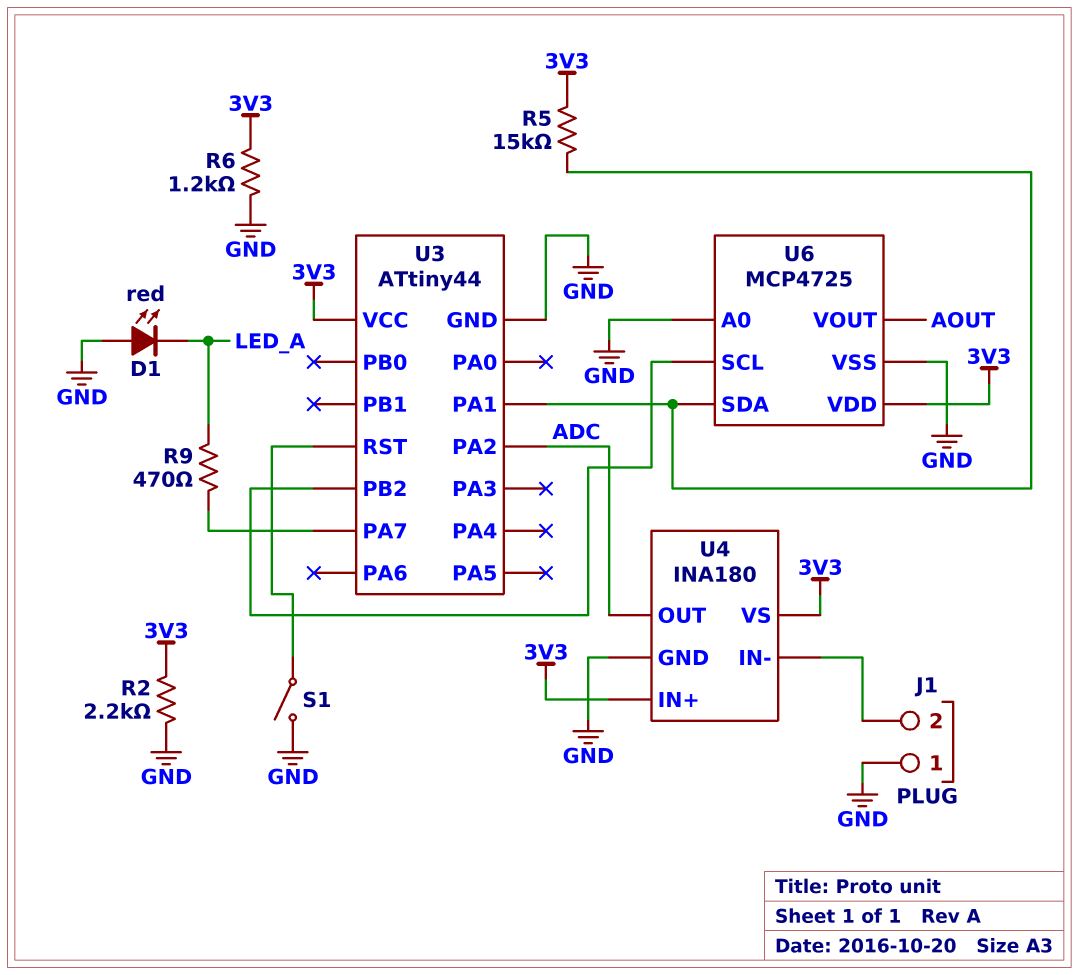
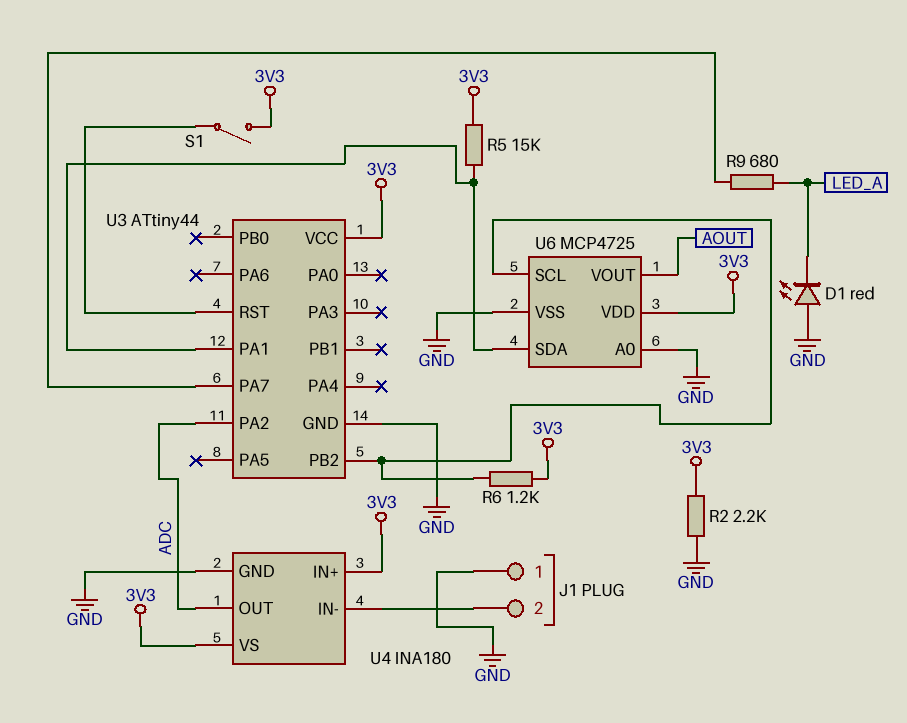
R6: 1.2k (3V3, GND) -> 1.2k (3V3, U3/PB2)
R9: 470 (LED_A, U3/PA7) -> 680 (LED_A, U3/PA7)
S1: switch (GND, U3/RST) -> switch (3V3, U3/RST)

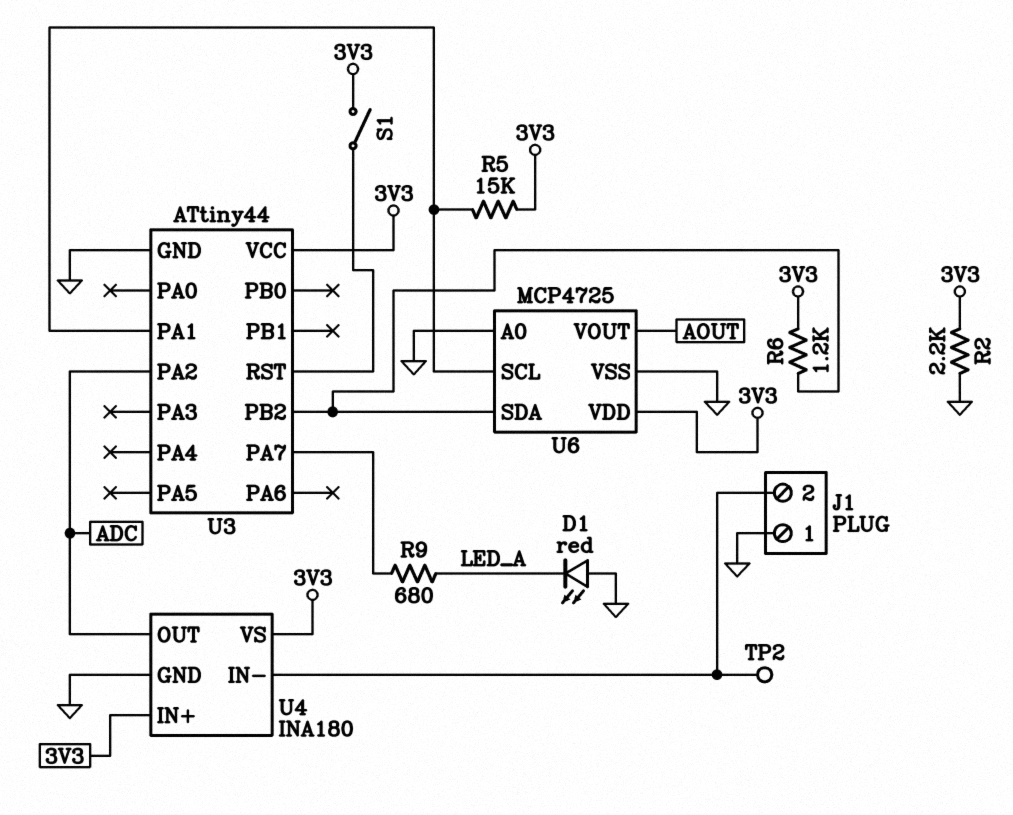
TP2: none -> test point (J1/2)
U6 pin SCL: U3/PB2 -> U3/PA1
U6 pin SDA: U3/PA1 -> U3/PB2

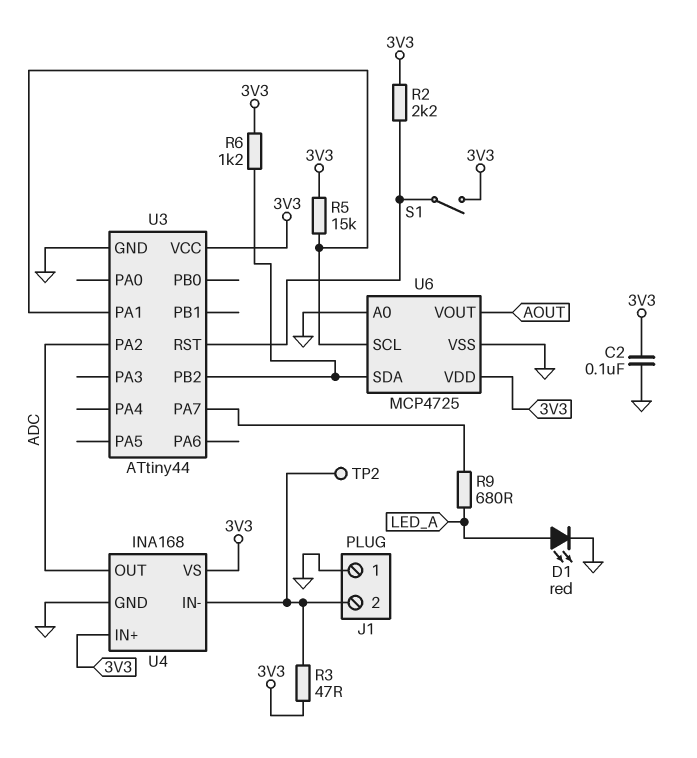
C2: none -> 100nF (3V3, GND)
D1: LED red (A GND, K LED_A) -> LED red (A LED_A, K GND)
R2: 2.2k (3V3, GND) -> 2.2k (3V3, U3/RST)
R3: none -> 47 (3V3, J1/2)
U4: INA180 -> INA168

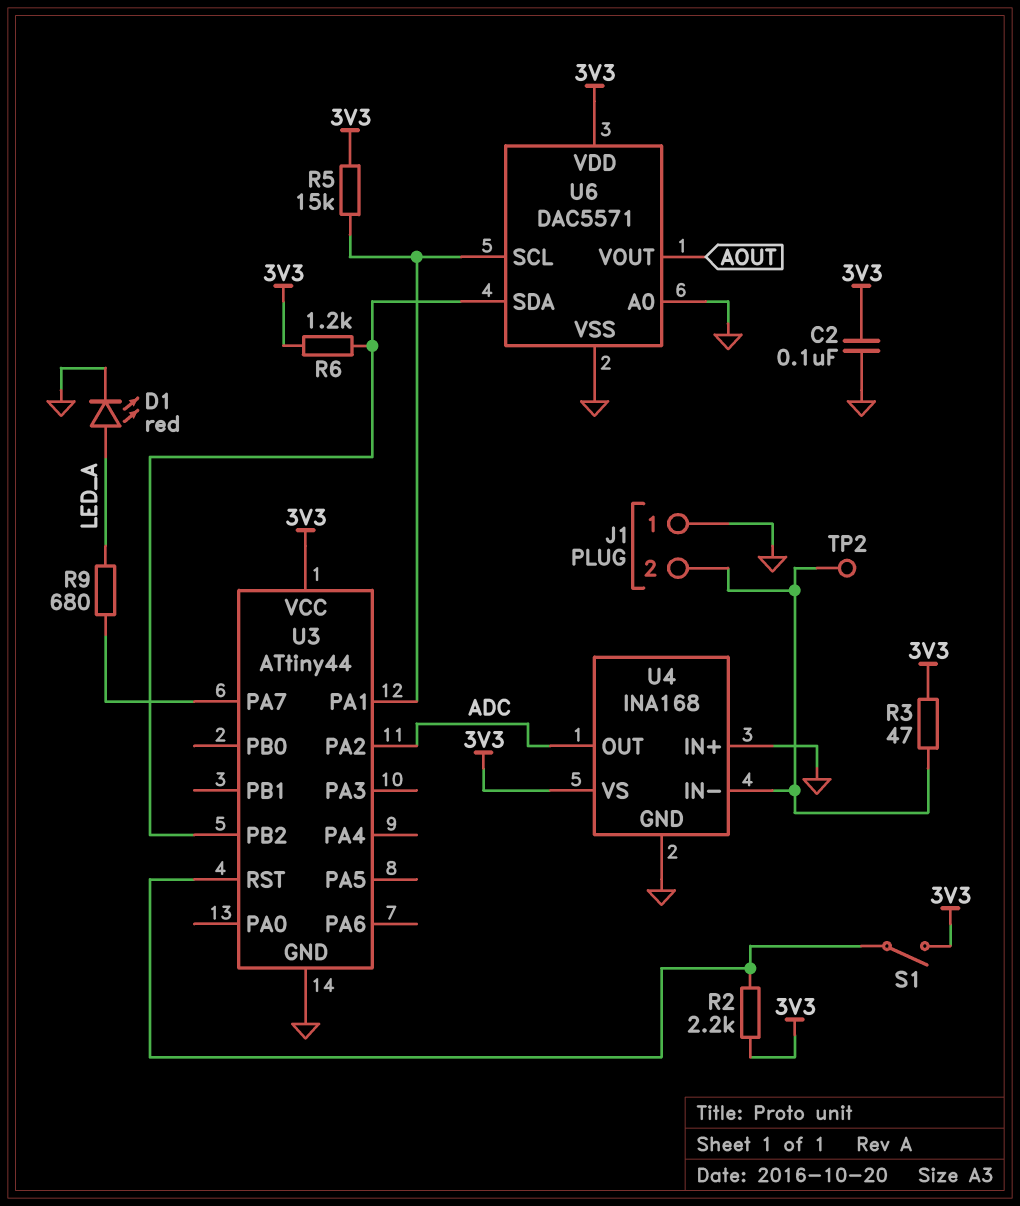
U4 pin IN+: 3V3 -> GND
U6: MCP4725 -> DAC5571

